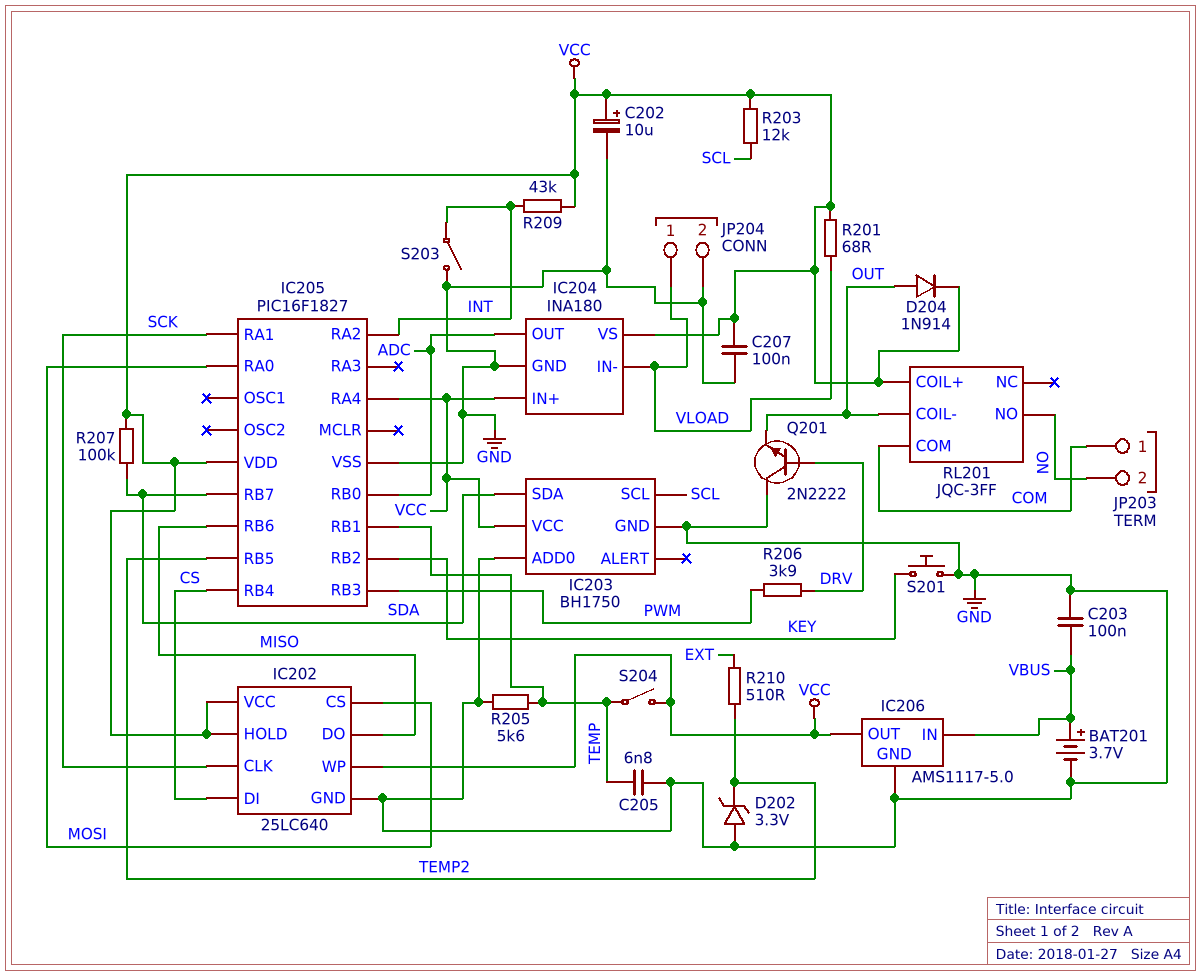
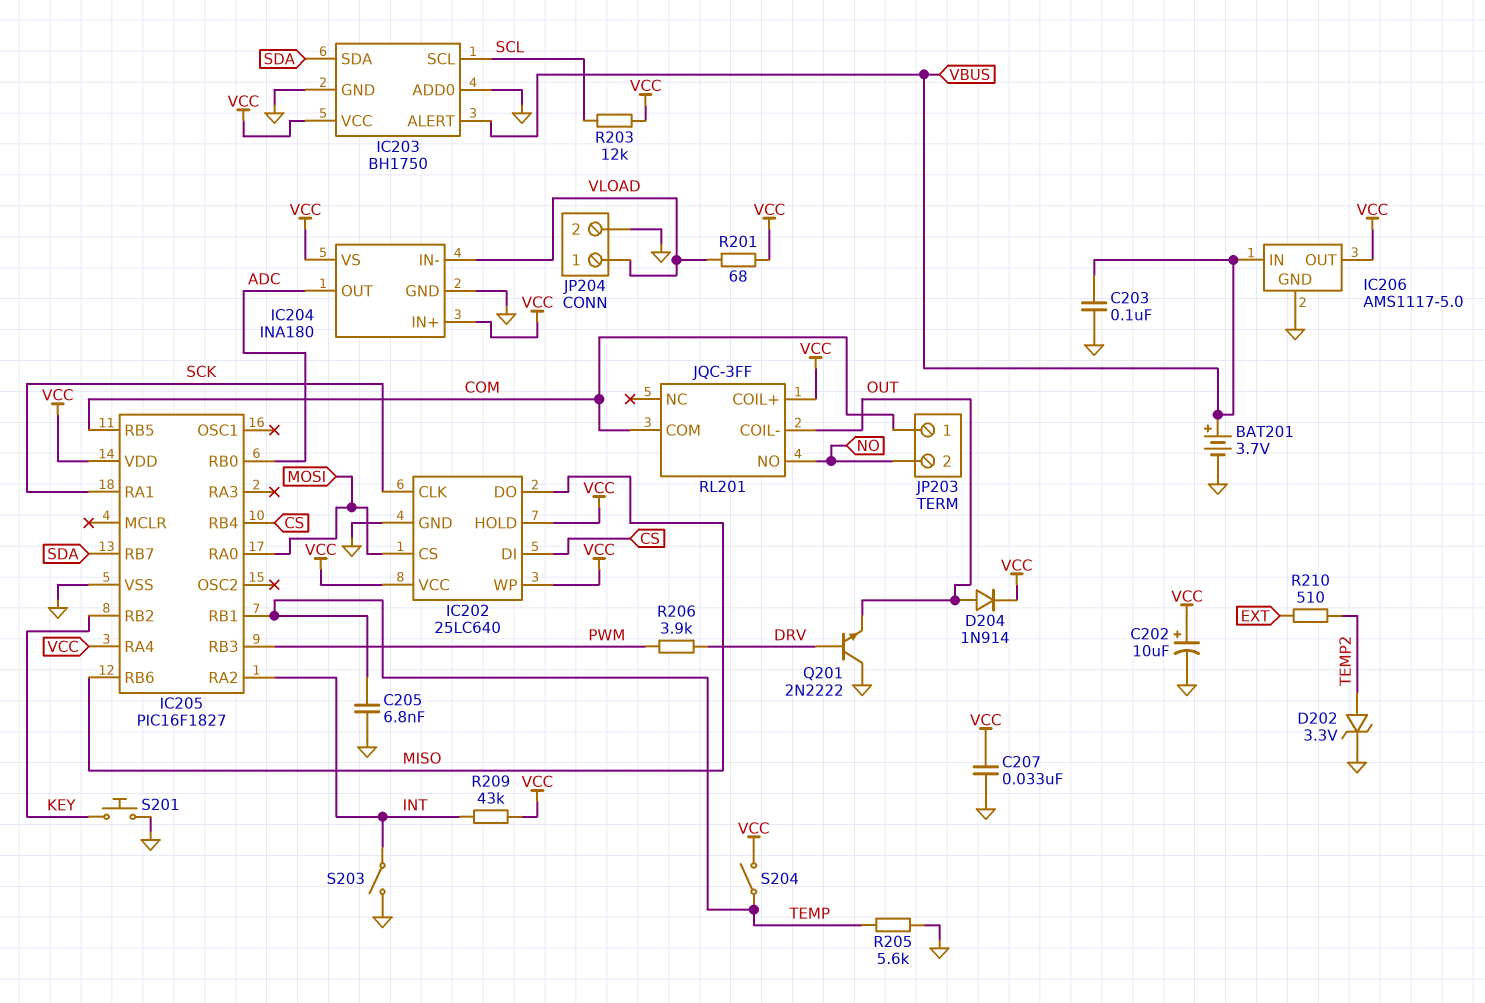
C207: 100nF (GND, VCC) -> 33nF (GND, VCC)
D202: zener 3.3V (A GND, K TEMP2) -> zener 3.3V (A TEMP2, K GND)
IC203 pin ALERT: none -> VBUS
IC205 pin RB5: TEMP2 -> COM
R207: 100k (SDA, VCC) -> none

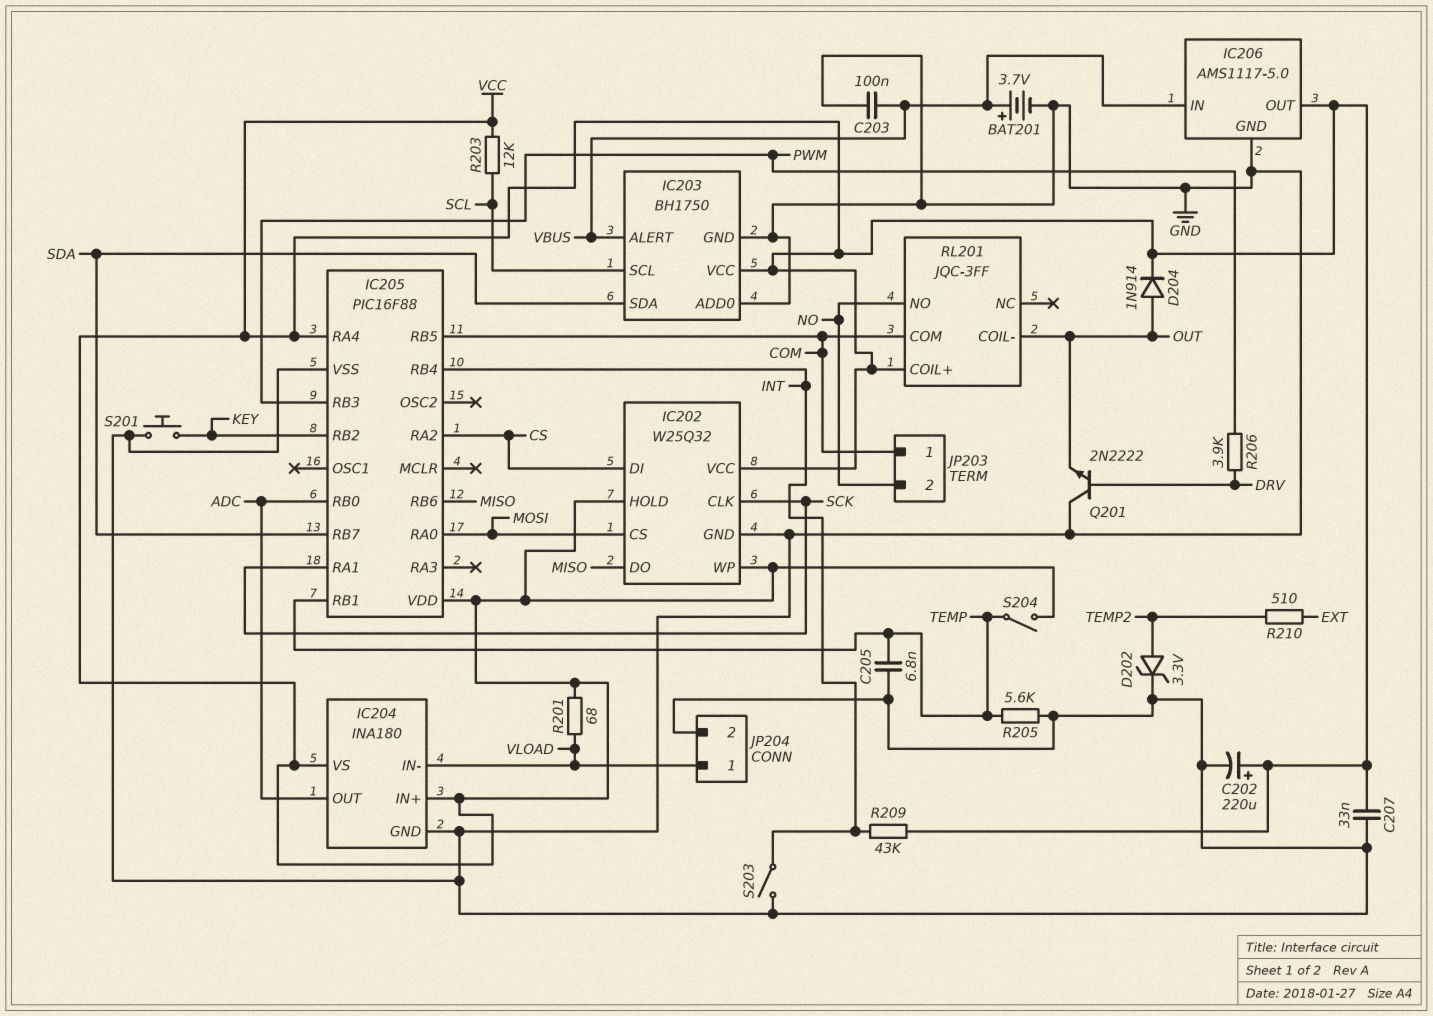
C202: 10uF (plus VCC, minus GND) -> 220uF (plus VCC, minus GND)
IC202: 25LC640 -> W25Q32
IC205: PIC16F1827 -> PIC16F88
IC205 pin RA2: INT -> CS
IC205 pin RB4: CS -> INT

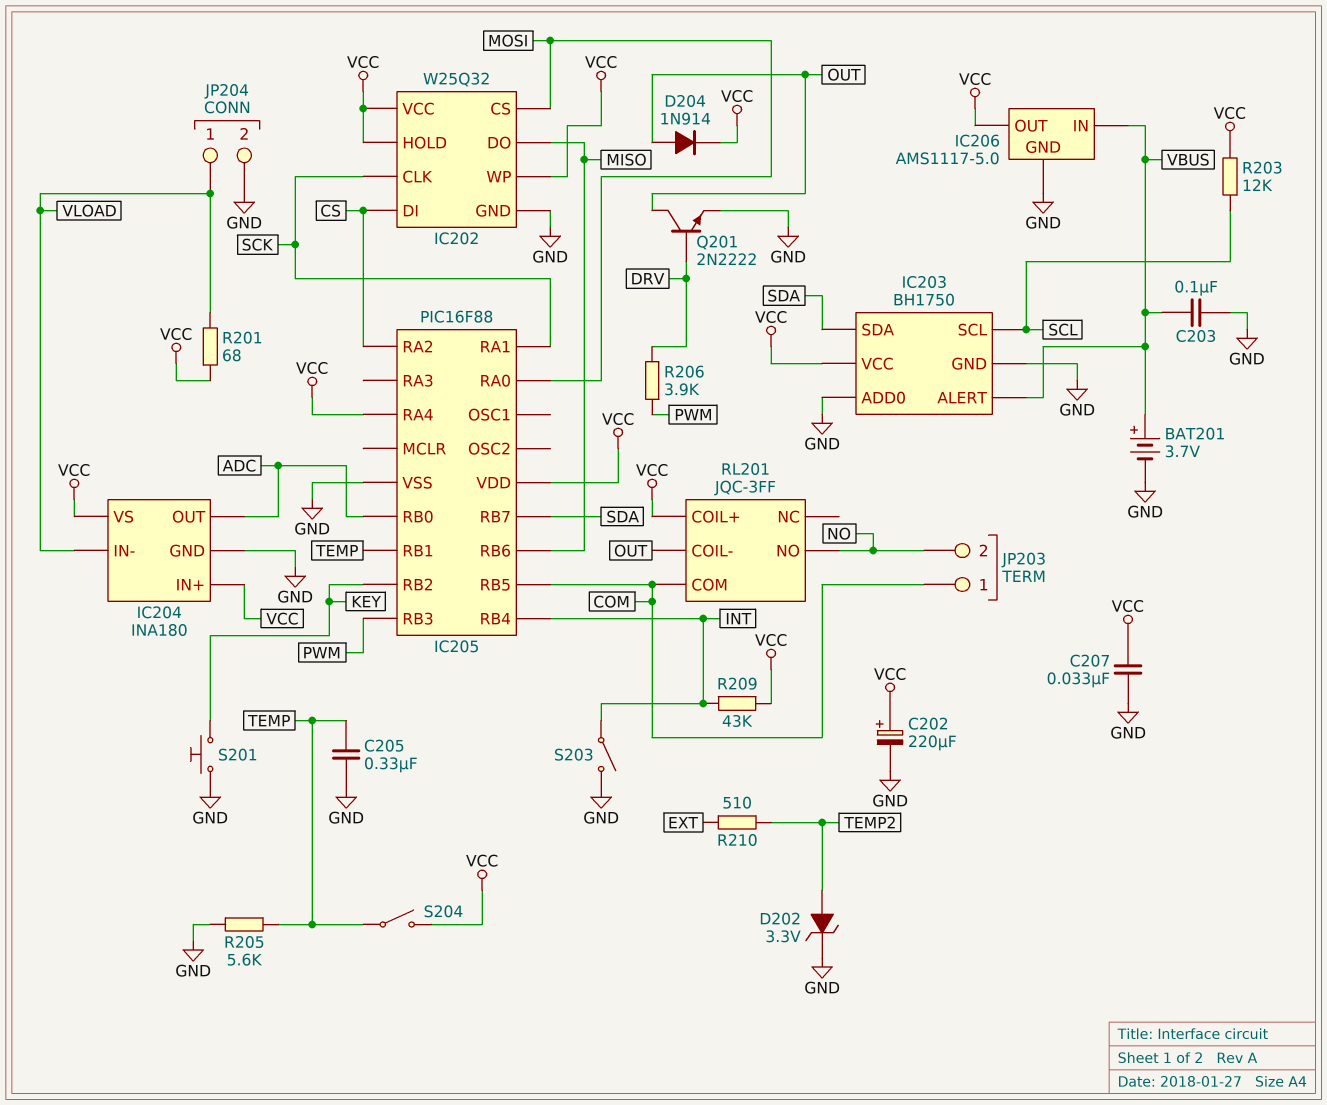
C205: 6.8nF (GND, TEMP) -> 330nF (GND, TEMP)
Q201: NPN 2N2222 (B DRV, C GND, E OUT) -> NPN 2N2222 (B DRV, C OUT, E GND)

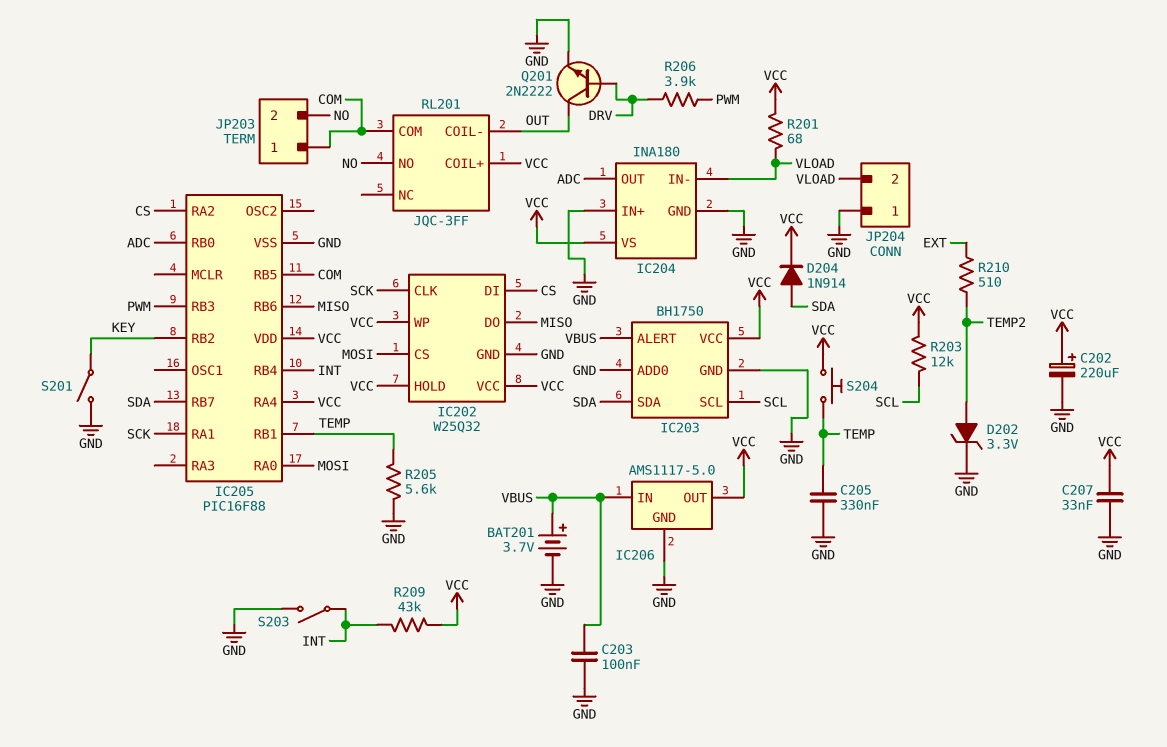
D204: diode 1N914 (A OUT, K VCC) -> diode 1N914 (A SDA, K VCC)
IC204 pin IN+: VCC -> GND
JP204 pin 1: VLOAD -> GND
JP204 pin 2: GND -> VLOAD
S201: button (GND, KEY) -> switch (GND, KEY)
S204: switch (TEMP, VCC) -> button (TEMP, VCC)

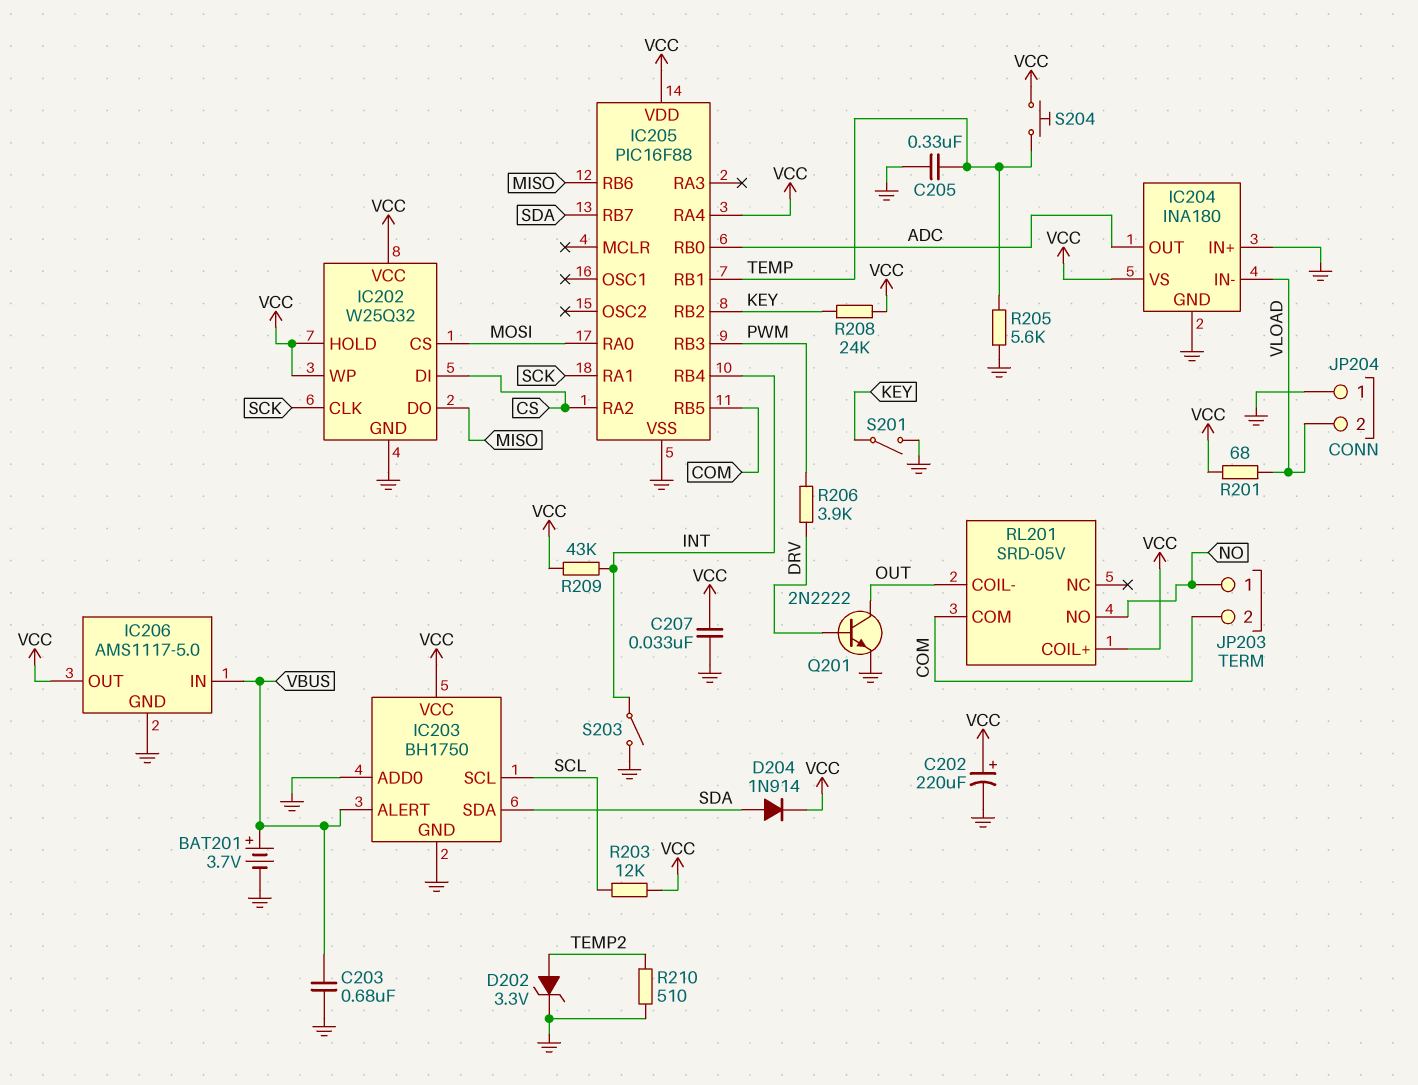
C203: 100nF (GND, VBUS) -> 680nF (GND, VBUS)
JP203 pin 1: COM -> NO
JP203 pin 2: NO -> COM
R208: none -> 24k (KEY, VCC)
R210: 510 (EXT, TEMP2) -> 510 (GND, TEMP2)
RL201: JQC-3FF -> SRD-05V

